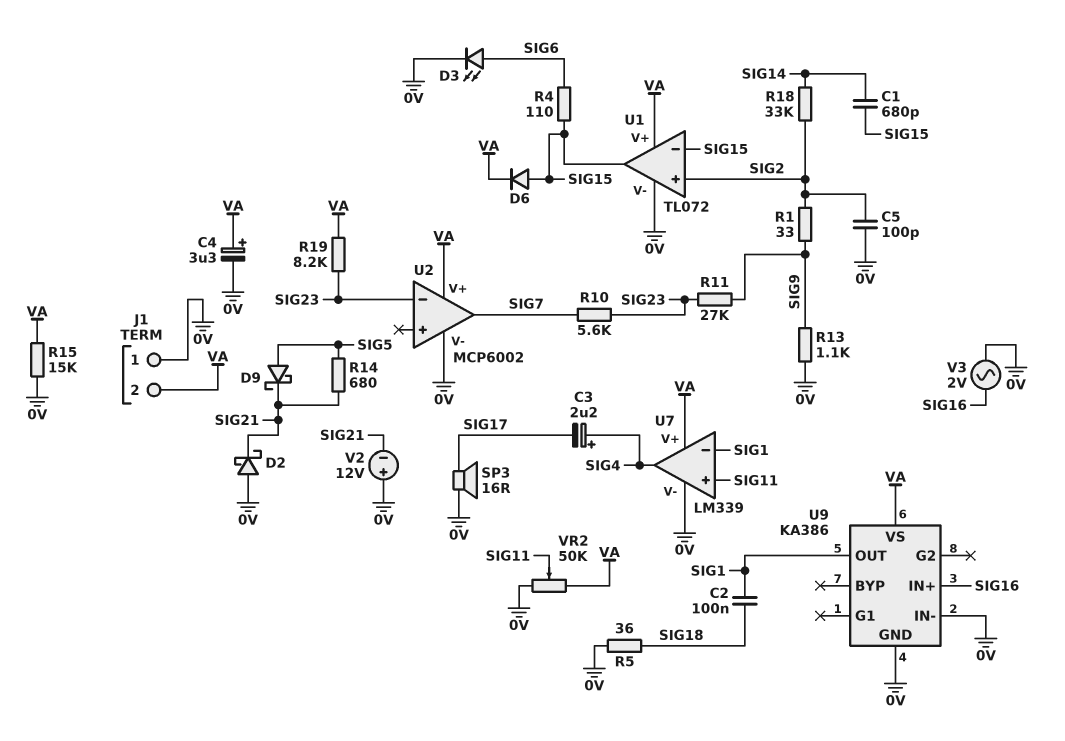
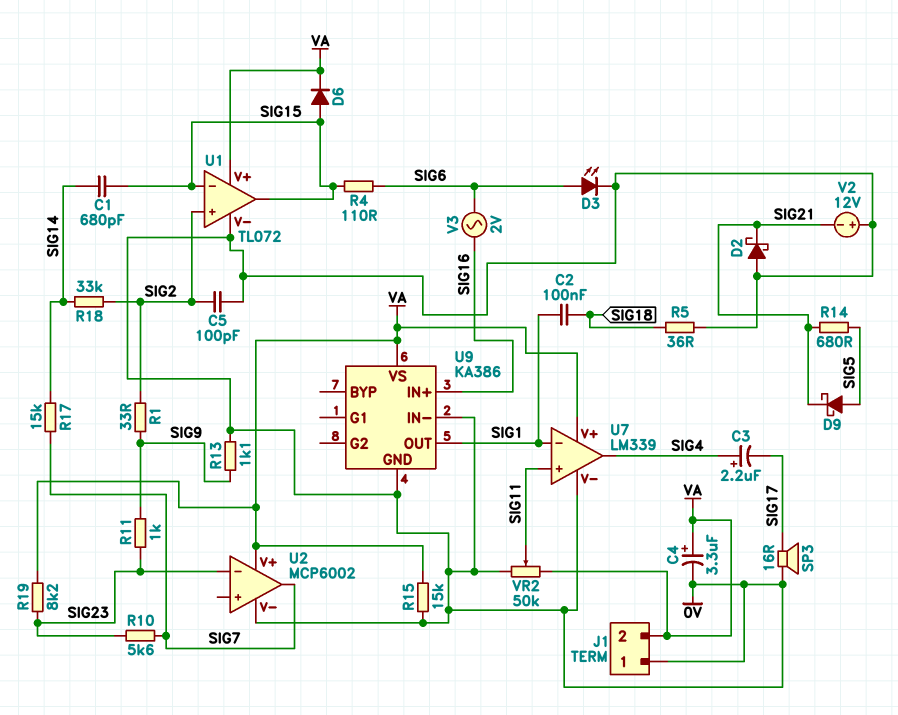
R11: 27k (SIG9, SIG23) -> 1k (SIG9, SIG23)
R17: none -> 15k (SIG7, SIG14)
V3: AC 2V (0V, SIG16) -> AC 2V (SIG6, SIG16)

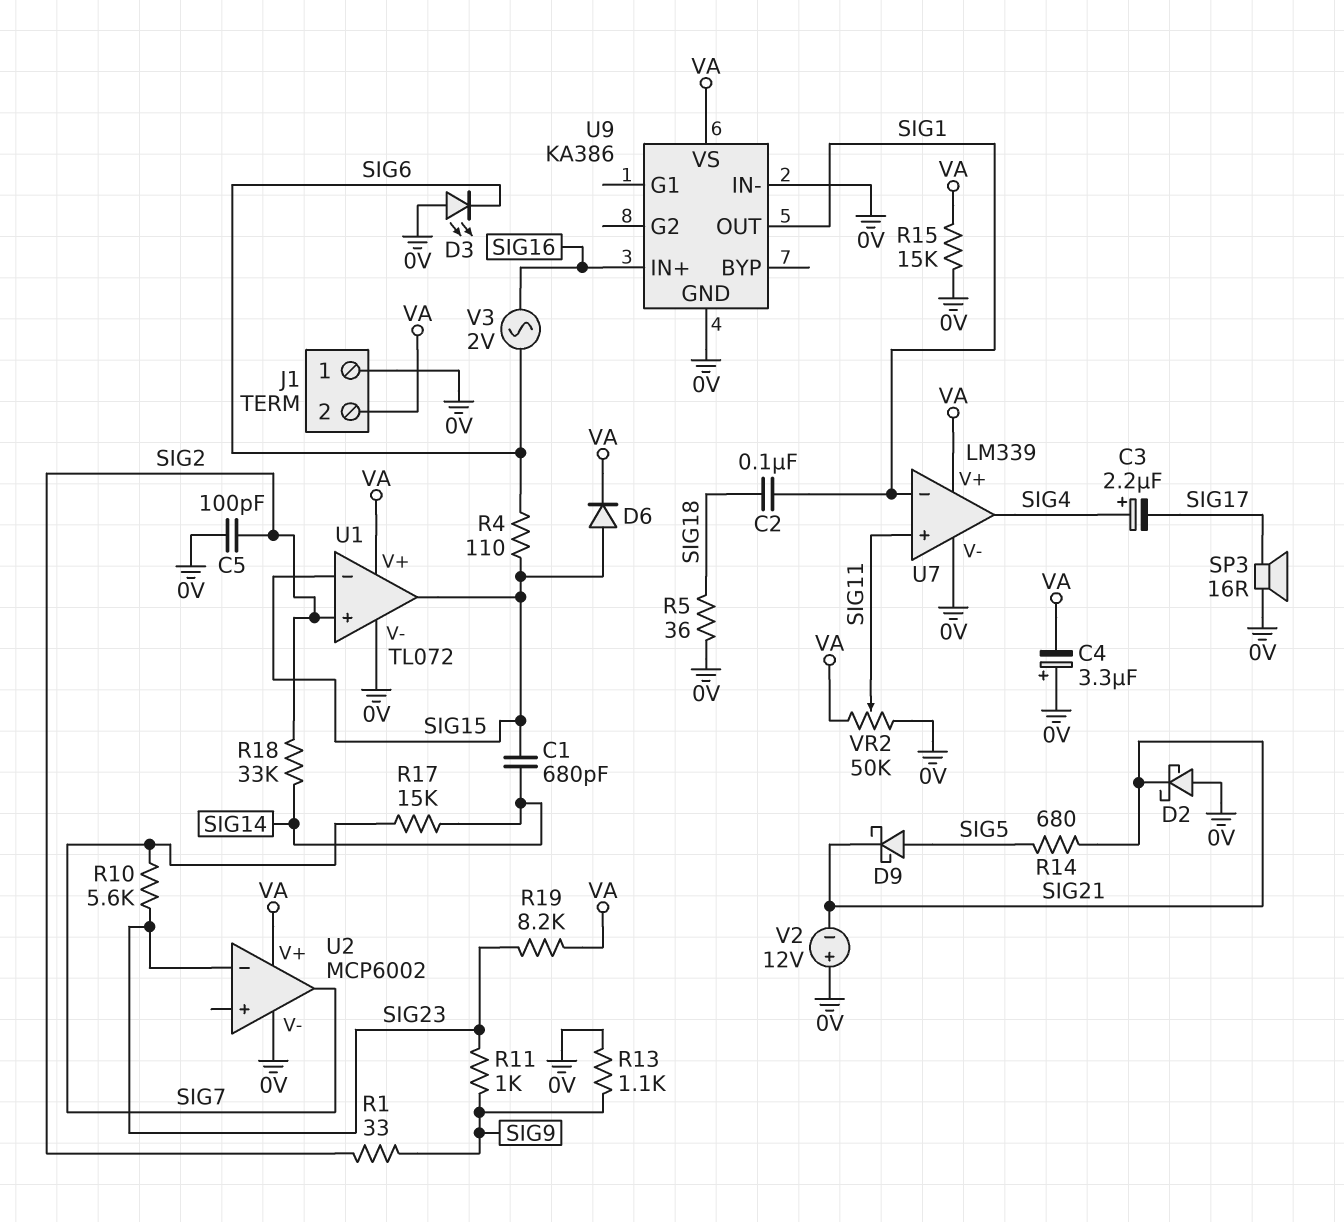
C4: 3.3uF (plus VA, minus 0V) -> 3.3uF (plus 0V, minus VA)
D3: LED (A SIG6, K 0V) -> LED (A 0V, K SIG6)

